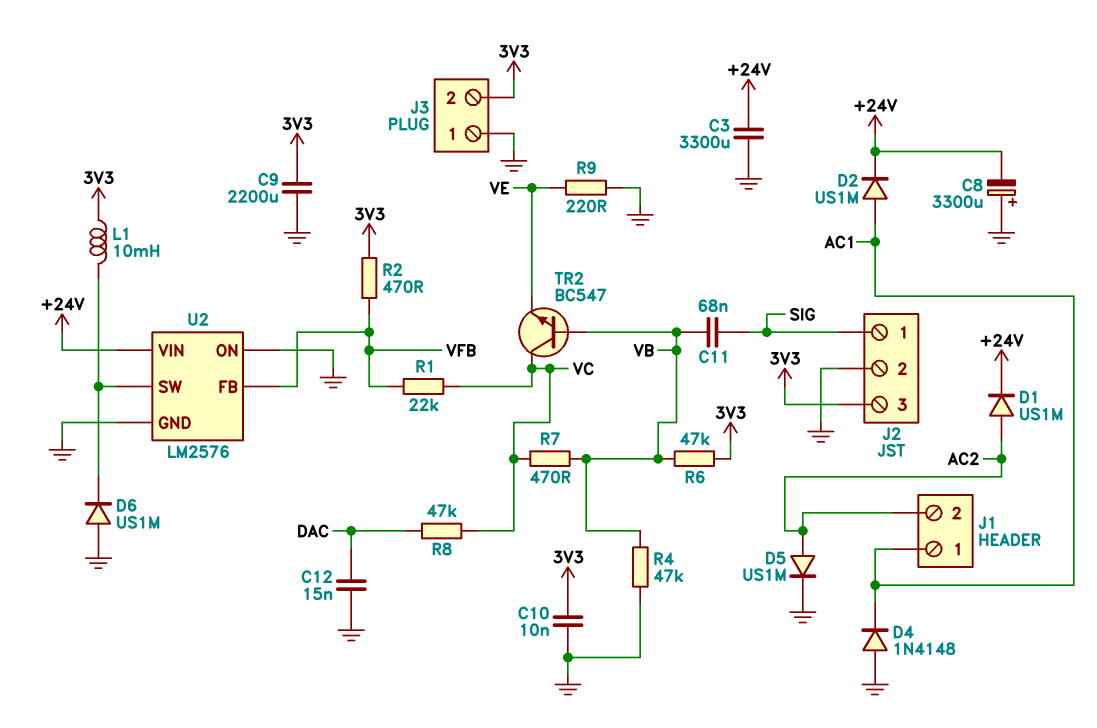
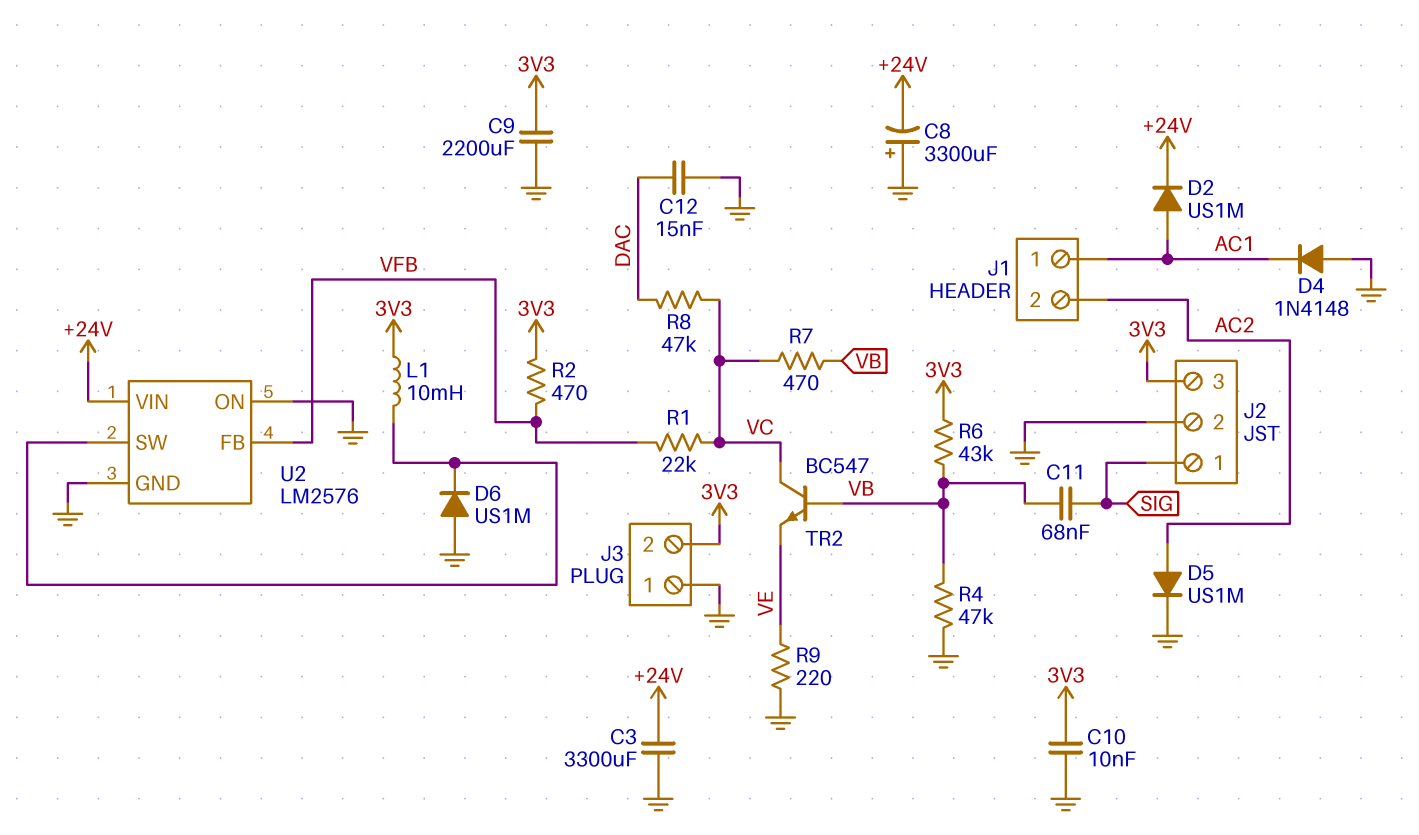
D1: diode US1M (A AC2, K +24V) -> none
R6: 47k (3V3, VB) -> 43k (3V3, VB)

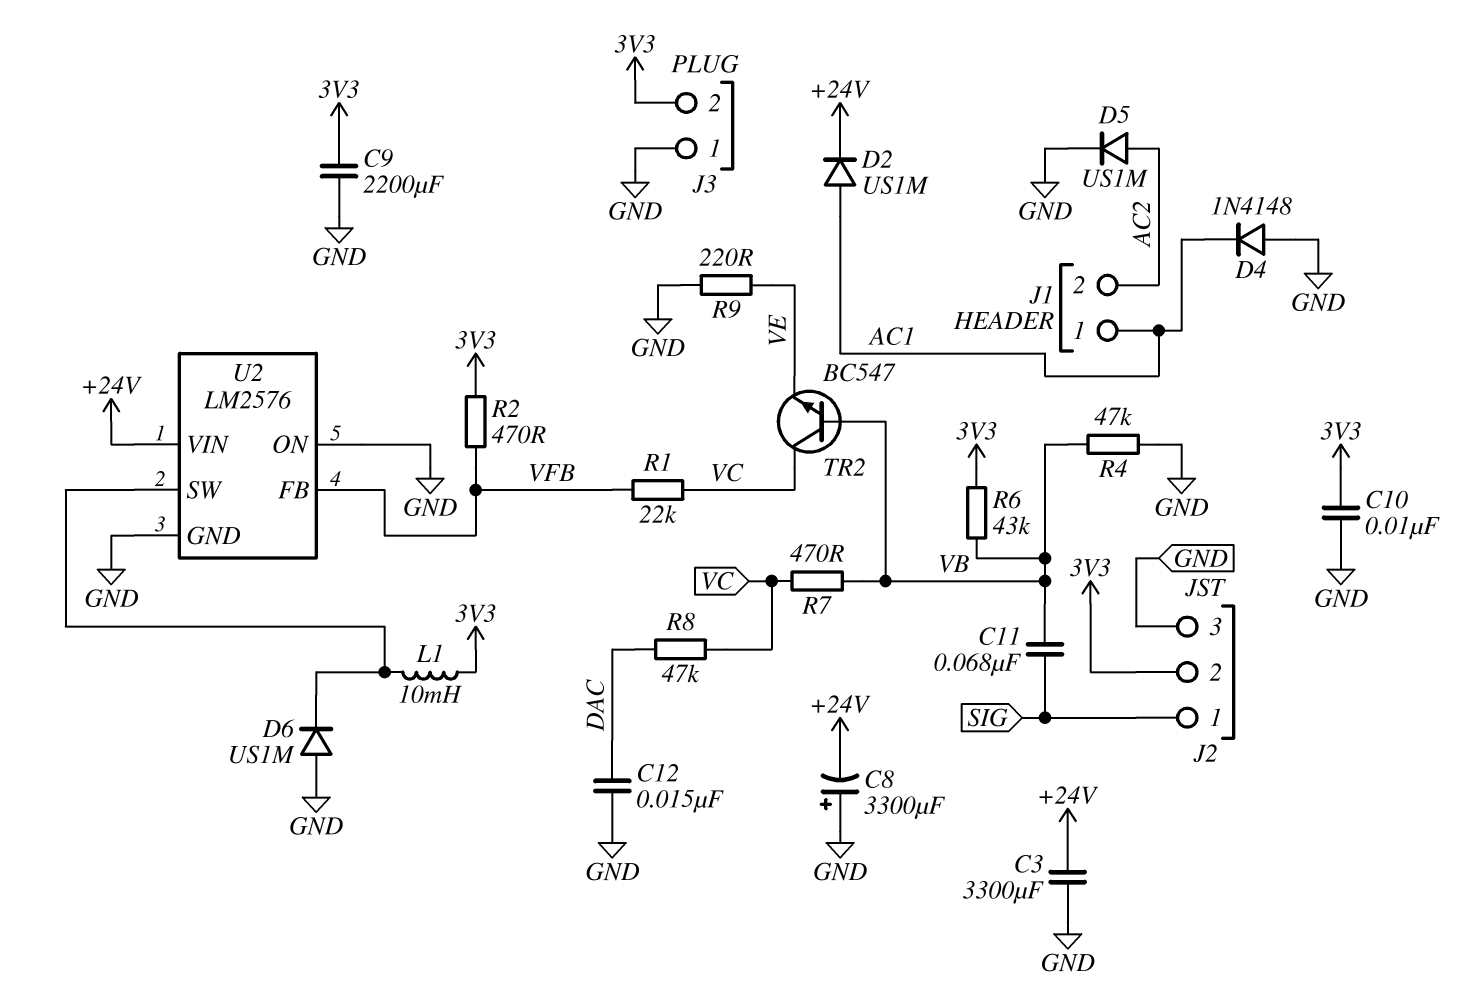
J2 pin 2: GND -> 3V3
J2 pin 3: 3V3 -> GND

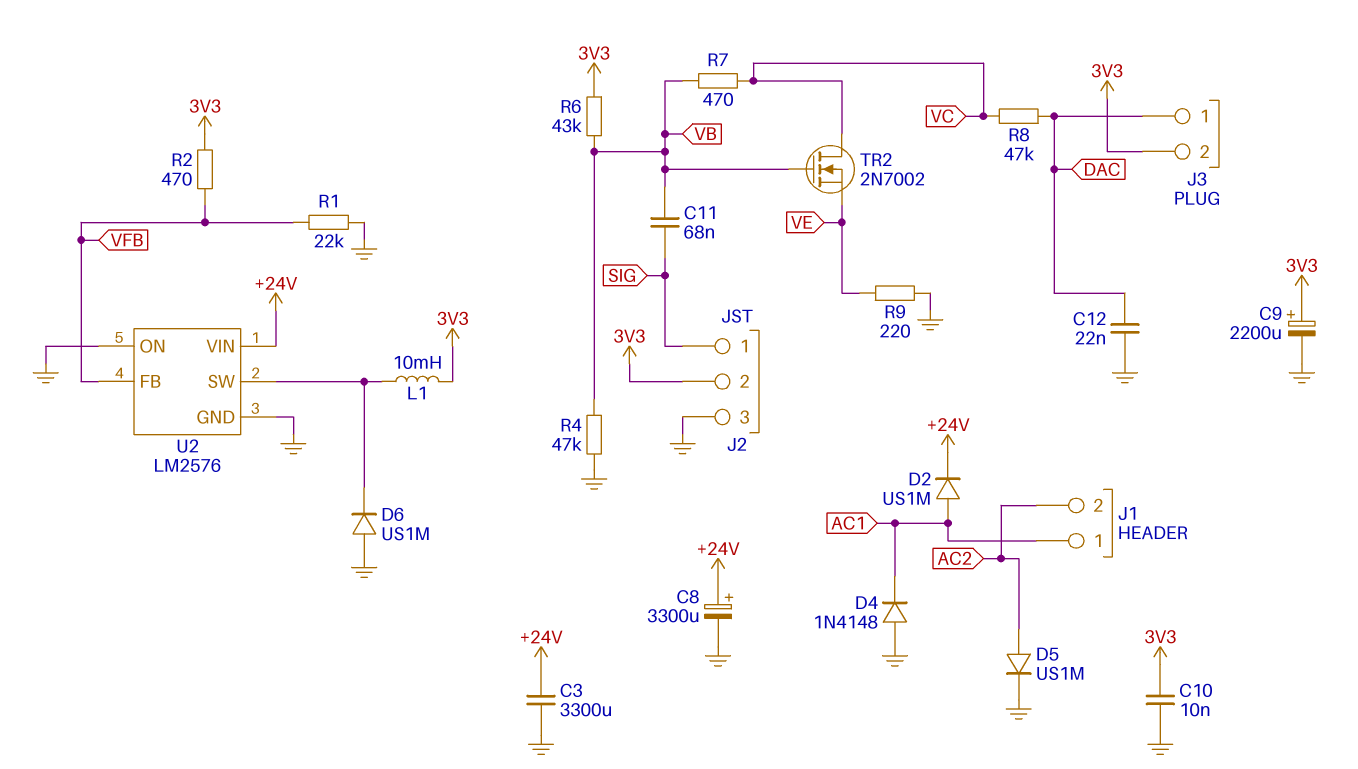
C8: 3300uF (plus GND, minus +24V) -> 3300uF (plus +24V, minus GND)
C9: 2200uF (3V3, GND) -> 2200uF (plus 3V3, minus GND)
C12: 15nF (DAC, GND) -> 22nF (DAC, GND)
J3 pin 1: GND -> DAC
R1: 22k (VC, VFB) -> 22k (GND, VFB)
TR2: NPN BC547 (B VB, C VC, E VE) -> NMOS 2N7002 (G VB, D VC, S VE)

